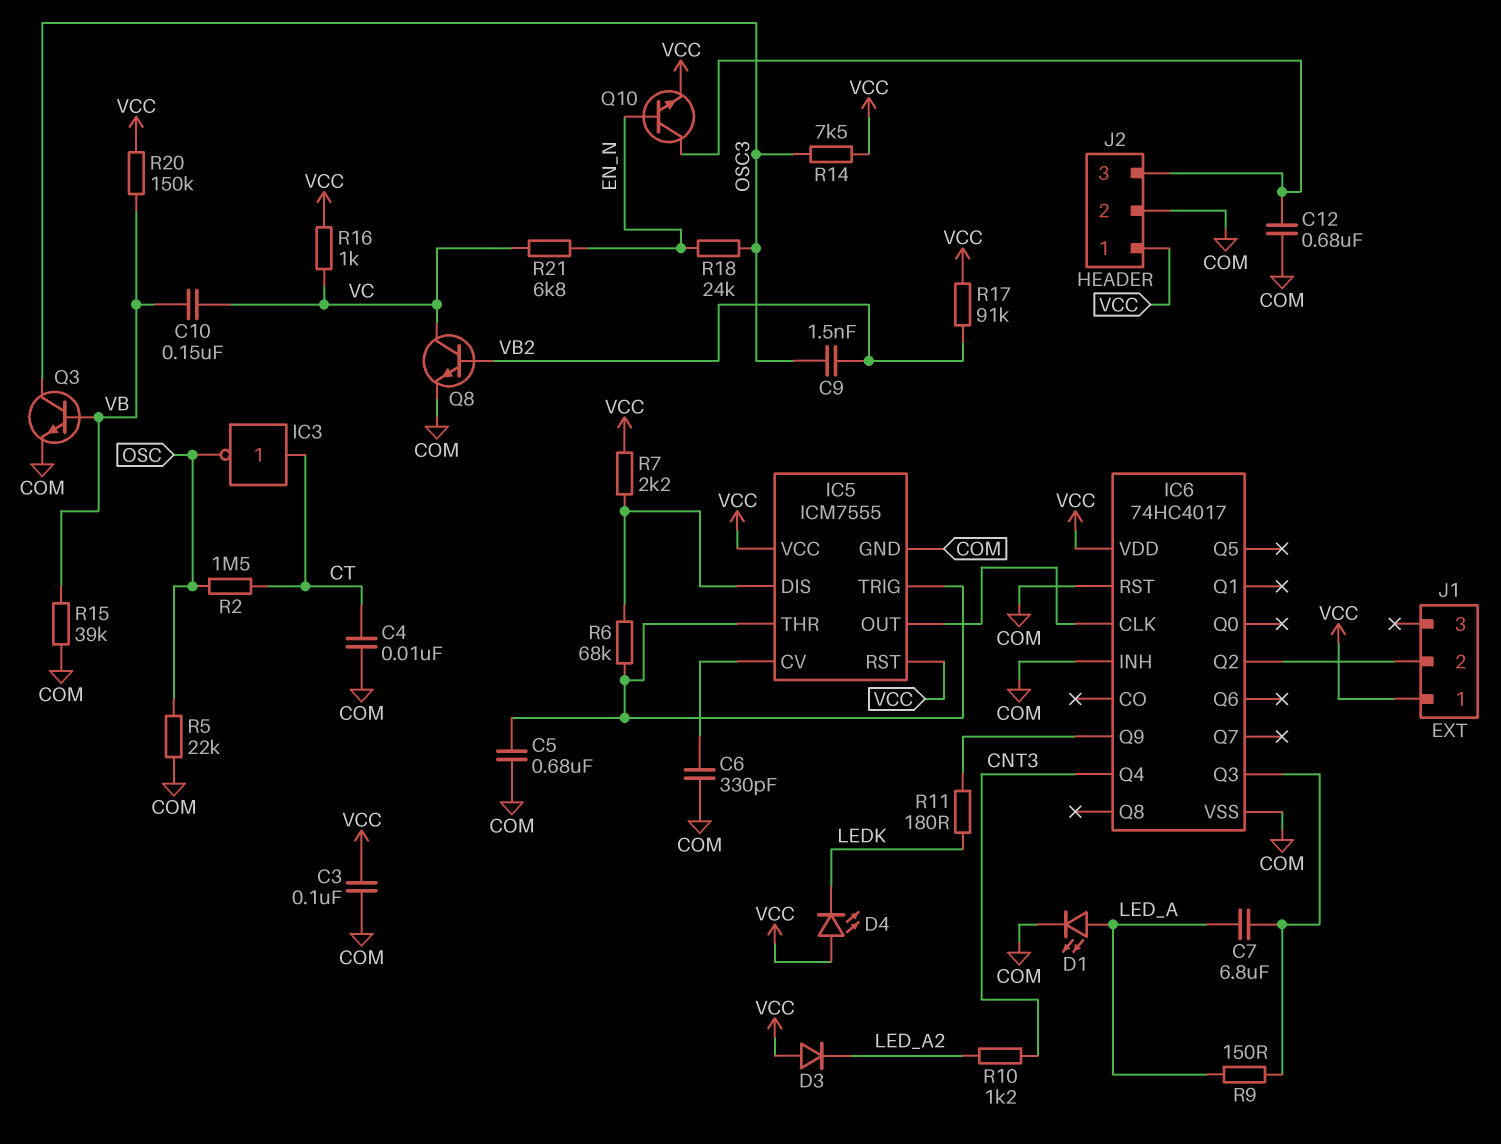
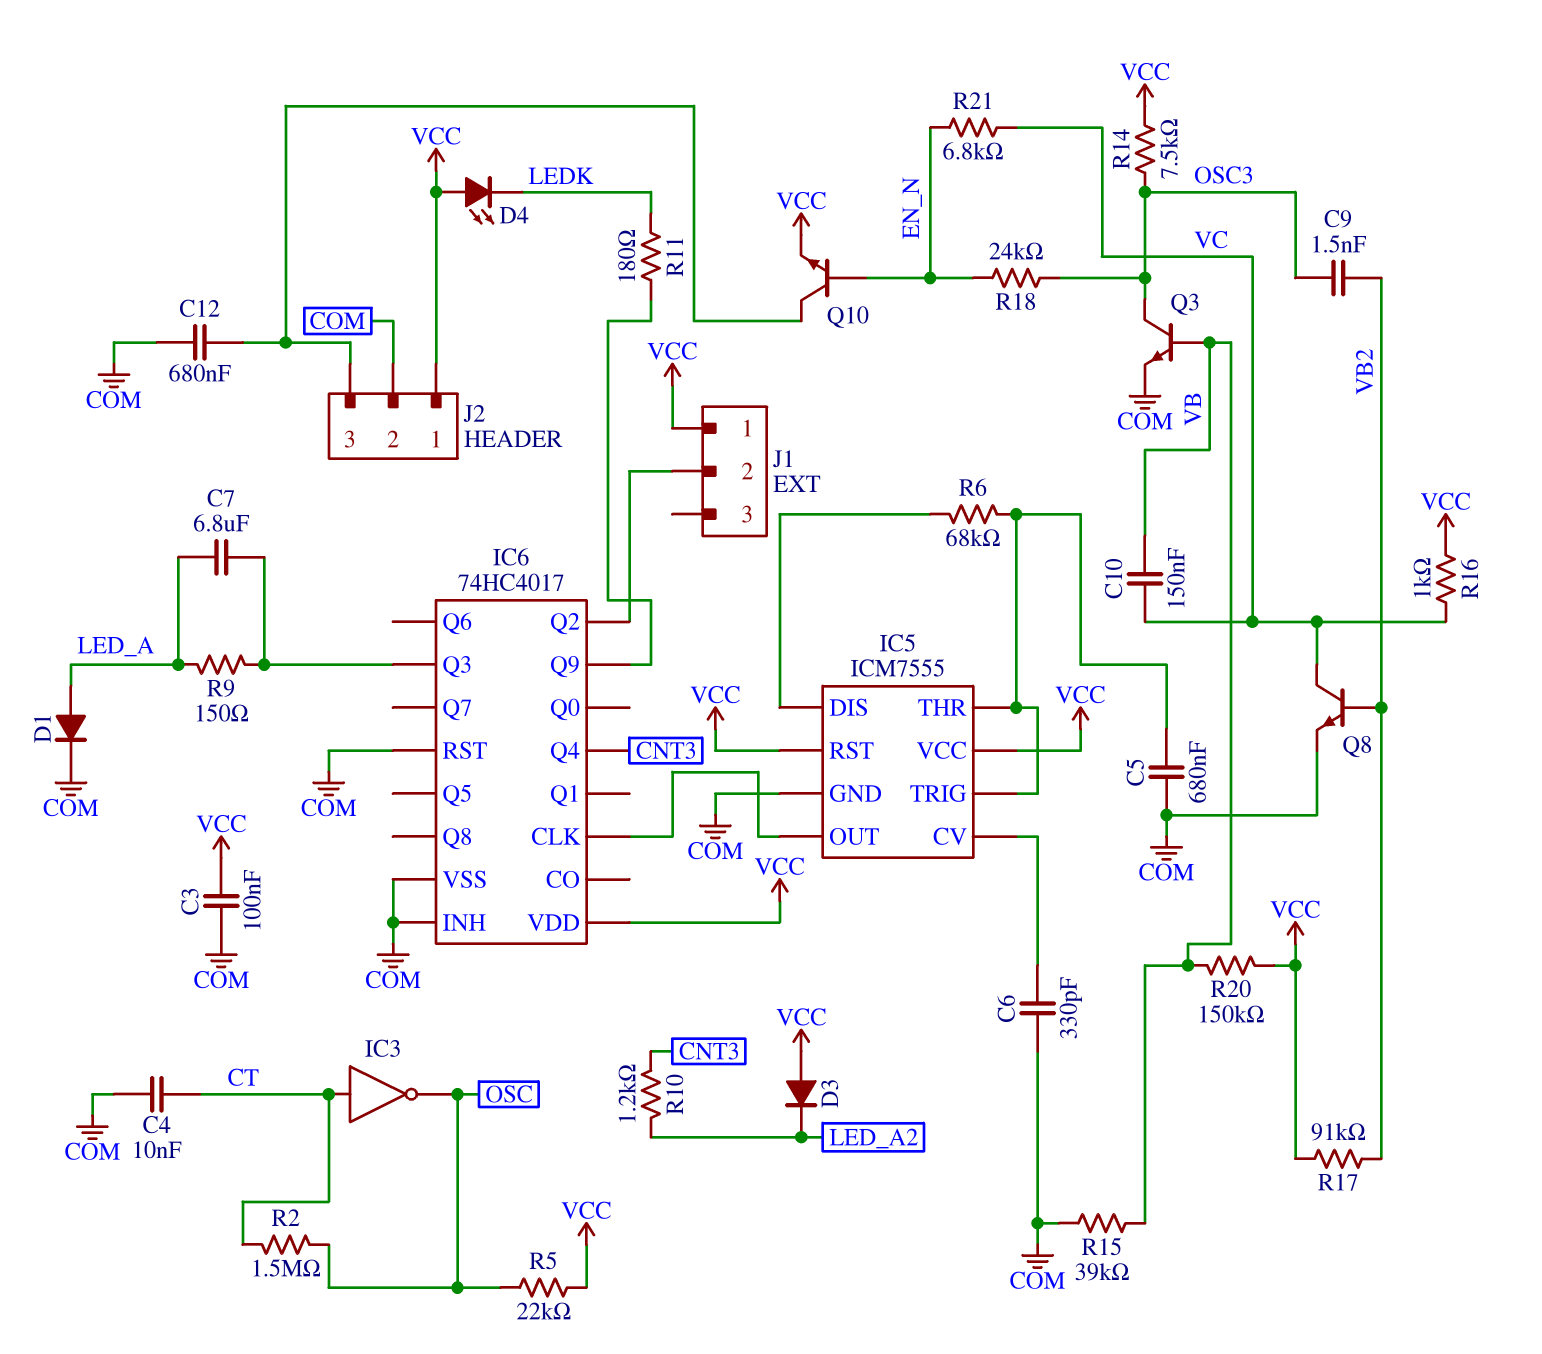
D1: LED (A LED_A, K COM) -> diode (A LED_A, K COM)
R5: 22k (COM, OSC) -> 22k (OSC, VCC)
R7: 2.2k (IC5/DIS, VCC) -> none

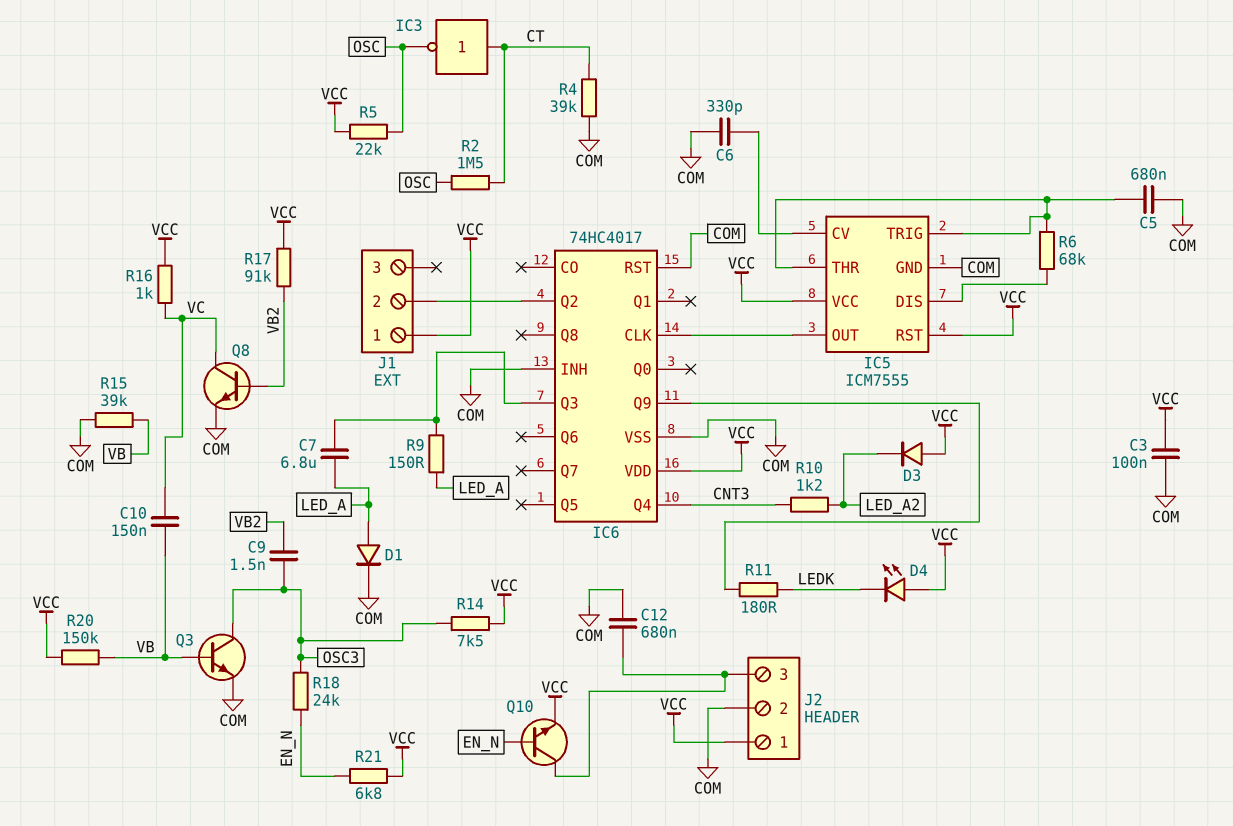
C4: 10nF (COM, CT) -> none
R4: none -> 39k (COM, CT)
R21: 6.8k (EN_N, VC) -> 6.8k (EN_N, VCC)

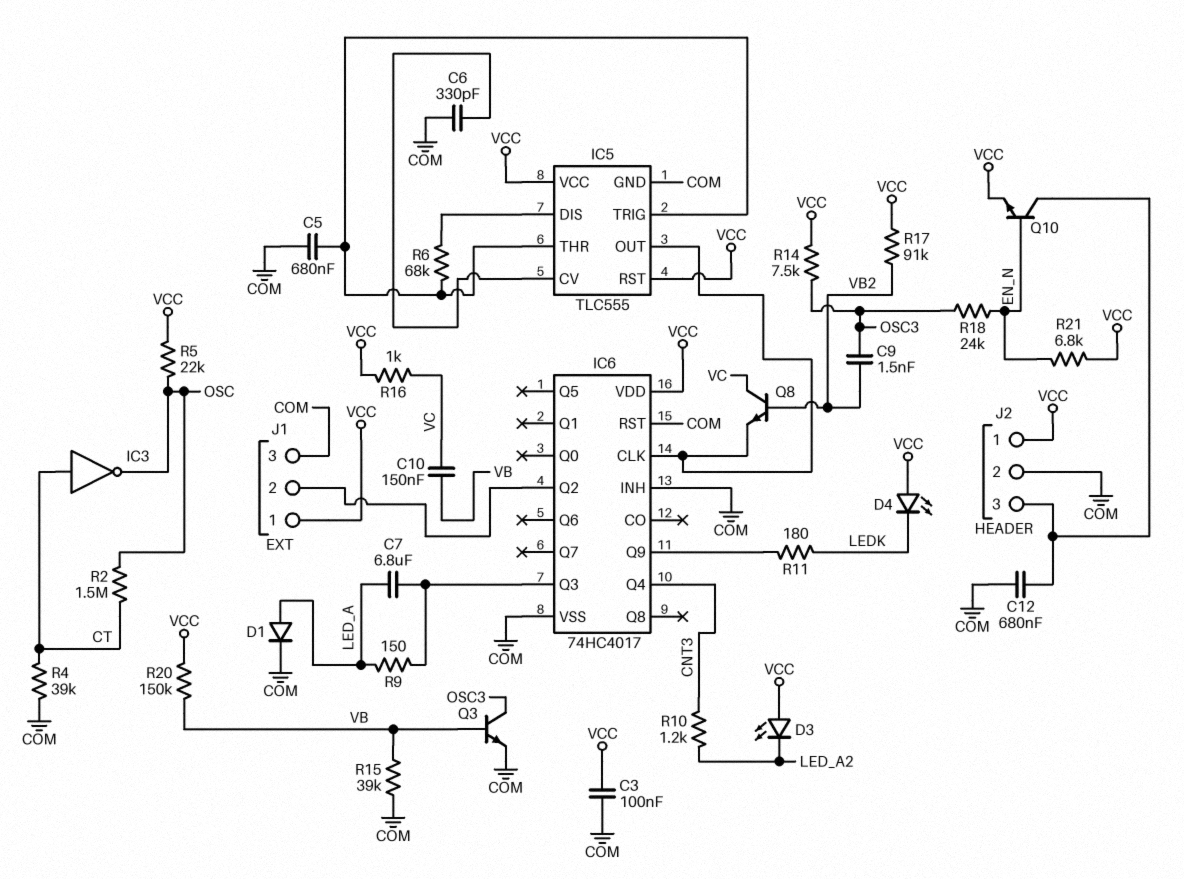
D3: diode (A VCC, K LED_A2) -> LED (A VCC, K LED_A2)
IC5: ICM7555 -> TLC555
J1 pin 3: none -> COM
Q8: NPN (B VB2, C VC, E COM) -> NPN (B VB2, C VC, E IC5/OUT)

